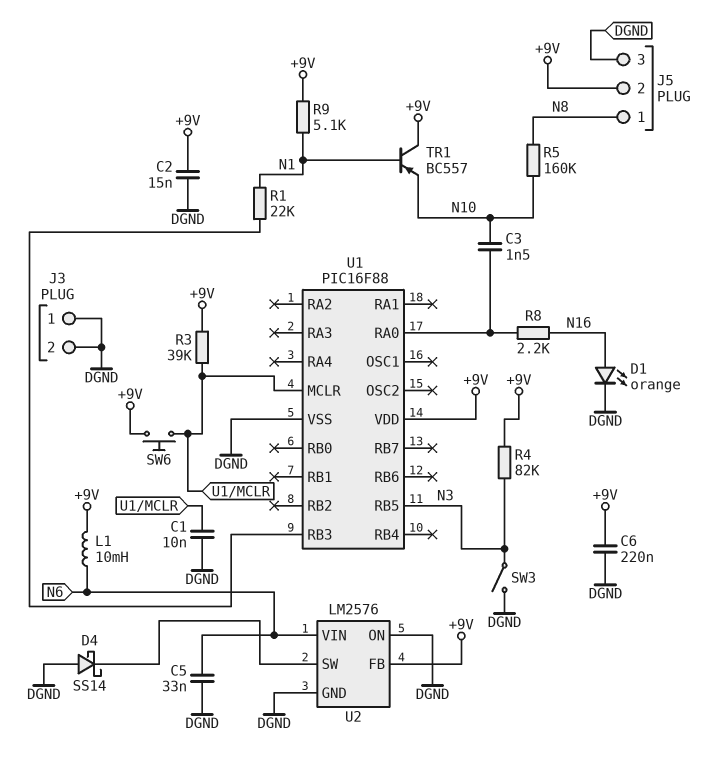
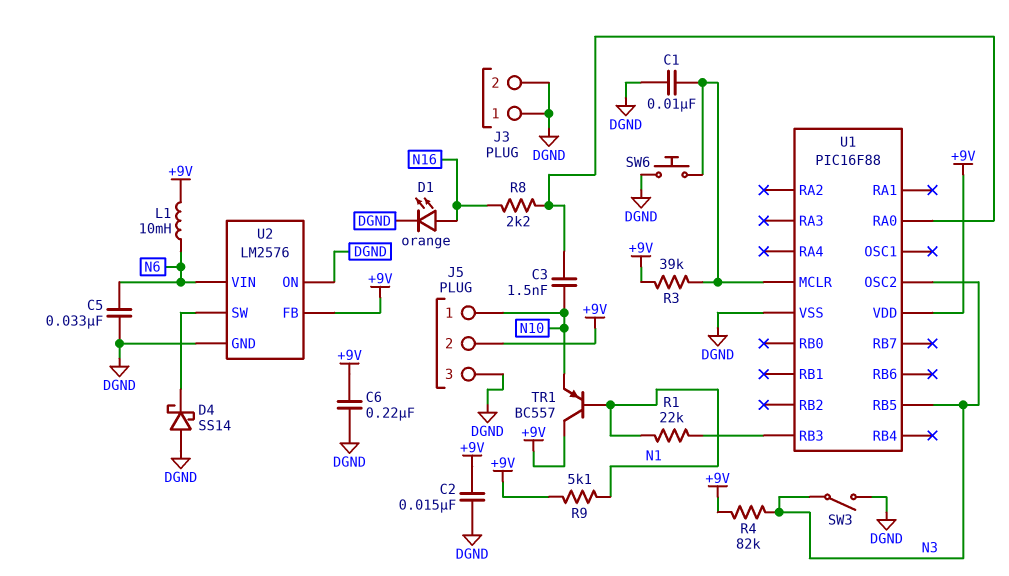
J5 pin 1: N8 -> N10
R5: 160k (N8, N10) -> none
SW6: button (+9V, U1/MCLR) -> button (DGND, U1/MCLR)
U1 pin OSC2: none -> N3

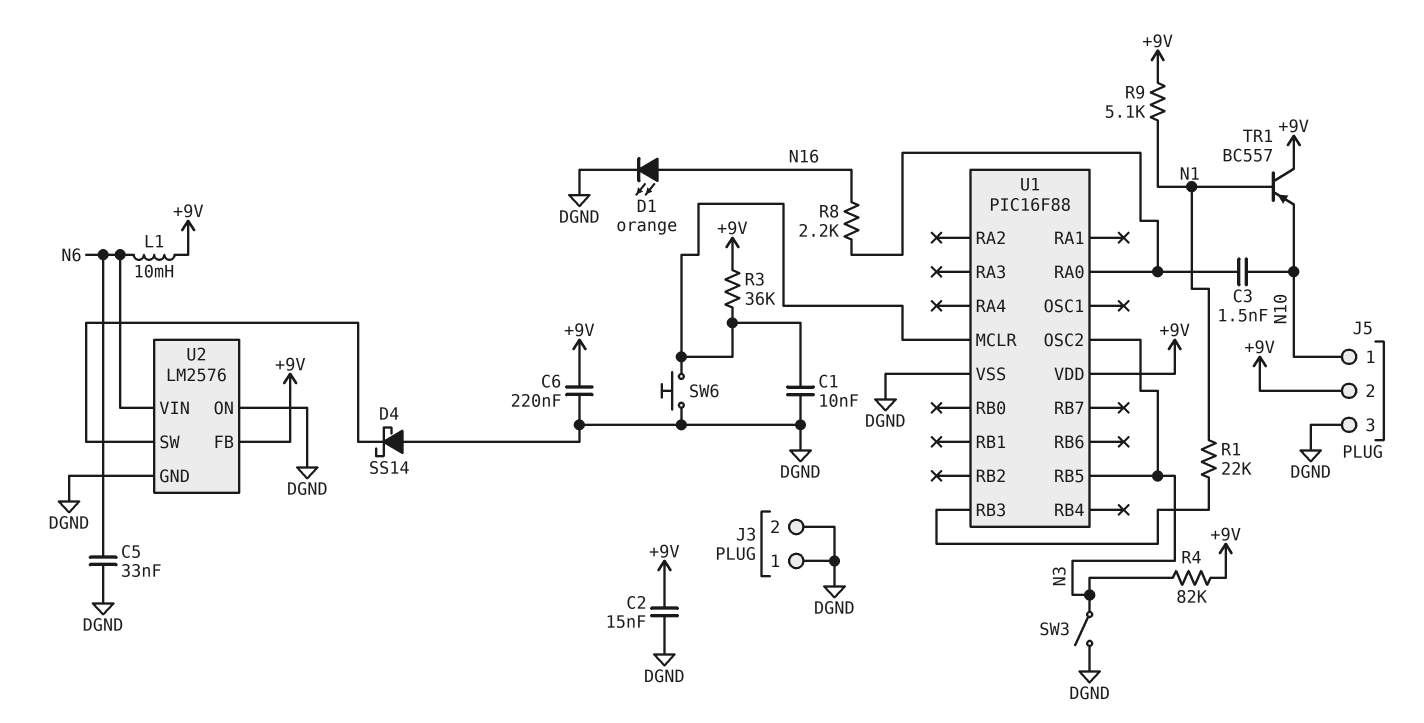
R3: 39k (+9V, U1/MCLR) -> 36k (+9V, U1/MCLR)

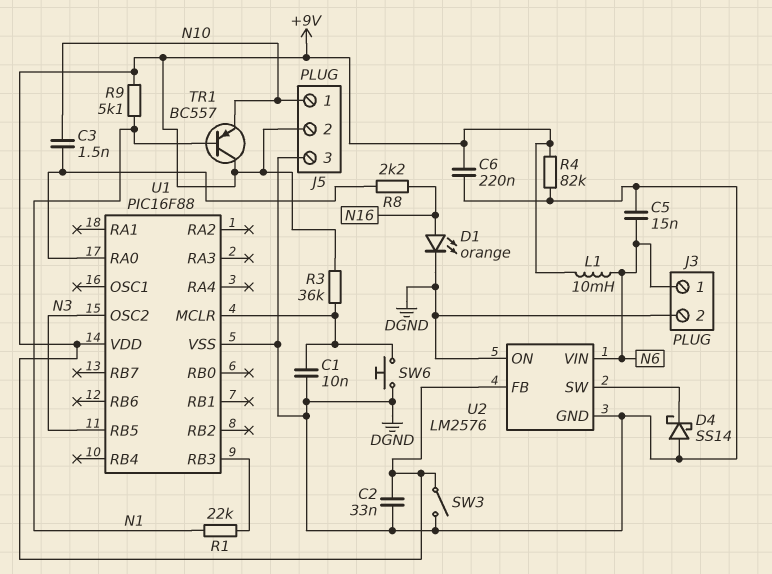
C2: 15nF (+9V, DGND) -> 33nF (+9V, DGND)
C5: 33nF (DGND, N6) -> 15nF (DGND, N6)
J3 pin 1: DGND -> N6
R4: 82k (+9V, N3) -> 82k (+9V, DGND)
SW3: switch (DGND, N3) -> switch (+9V, DGND)

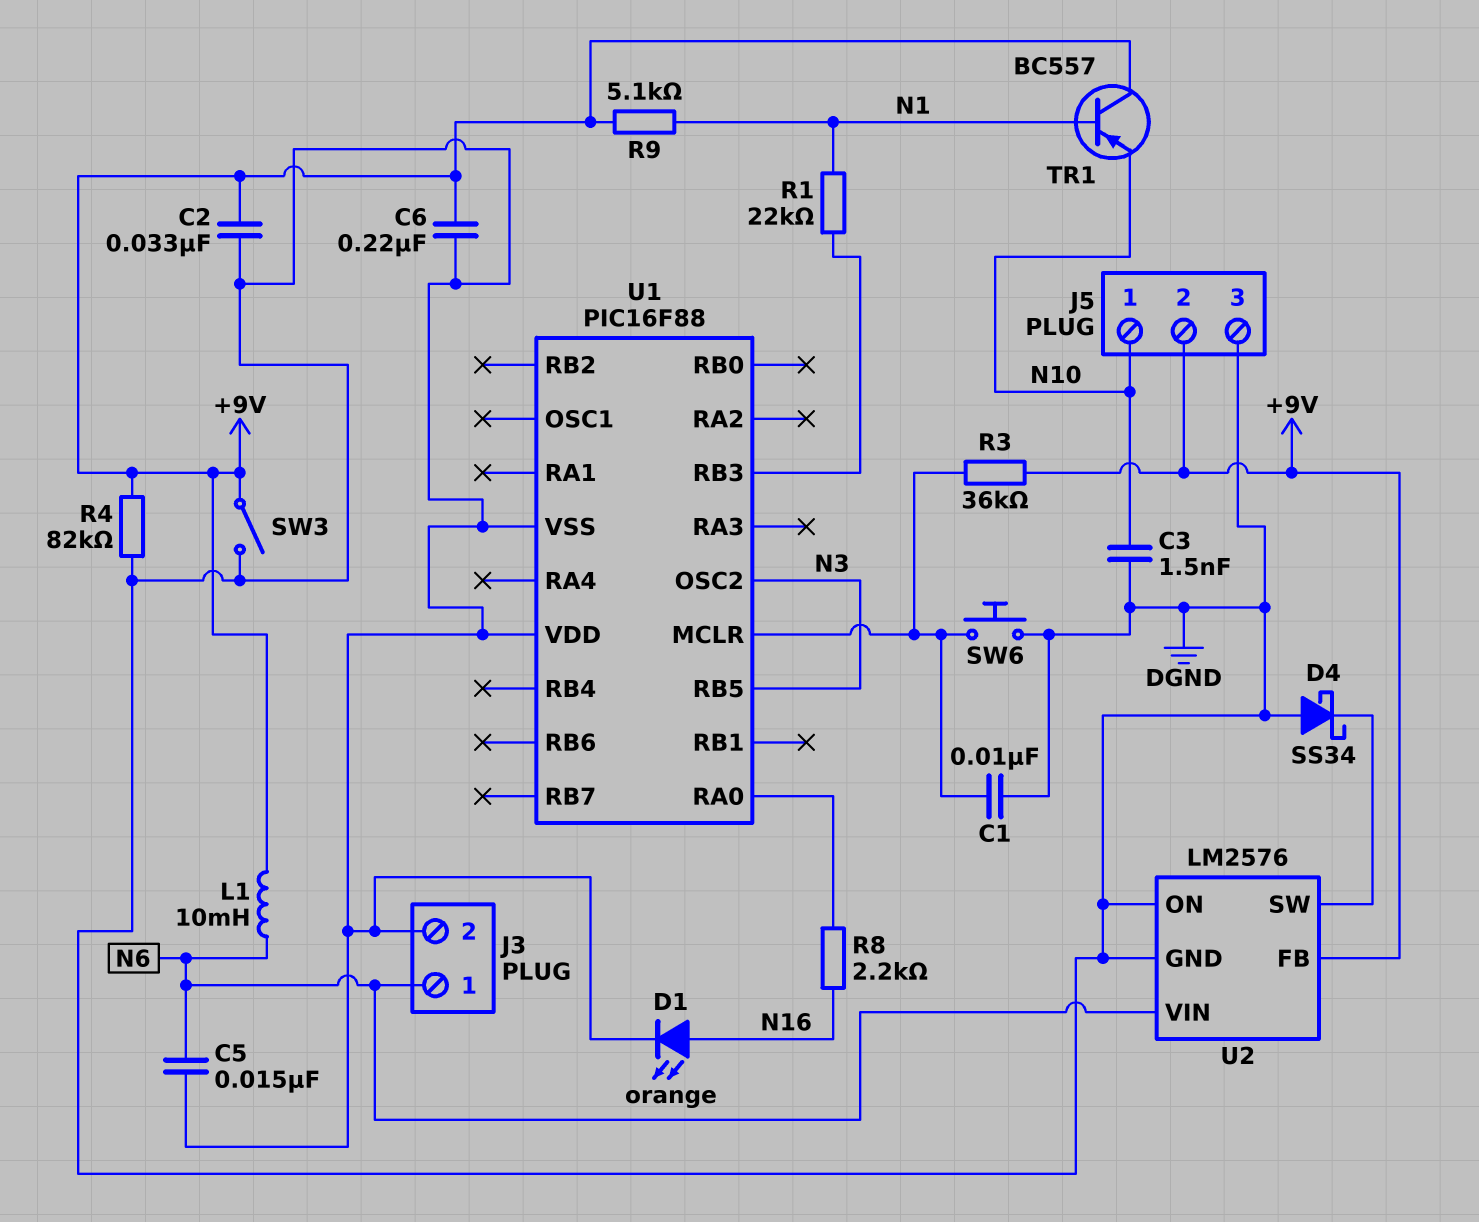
C3: 1.5nF (N10, U1/RA0) -> 1.5nF (DGND, N10)
D4: schottky SS14 (A DGND, K U2/SW) -> schottky SS34 (A DGND, K U2/SW)
U1 pin VDD: +9V -> DGND

